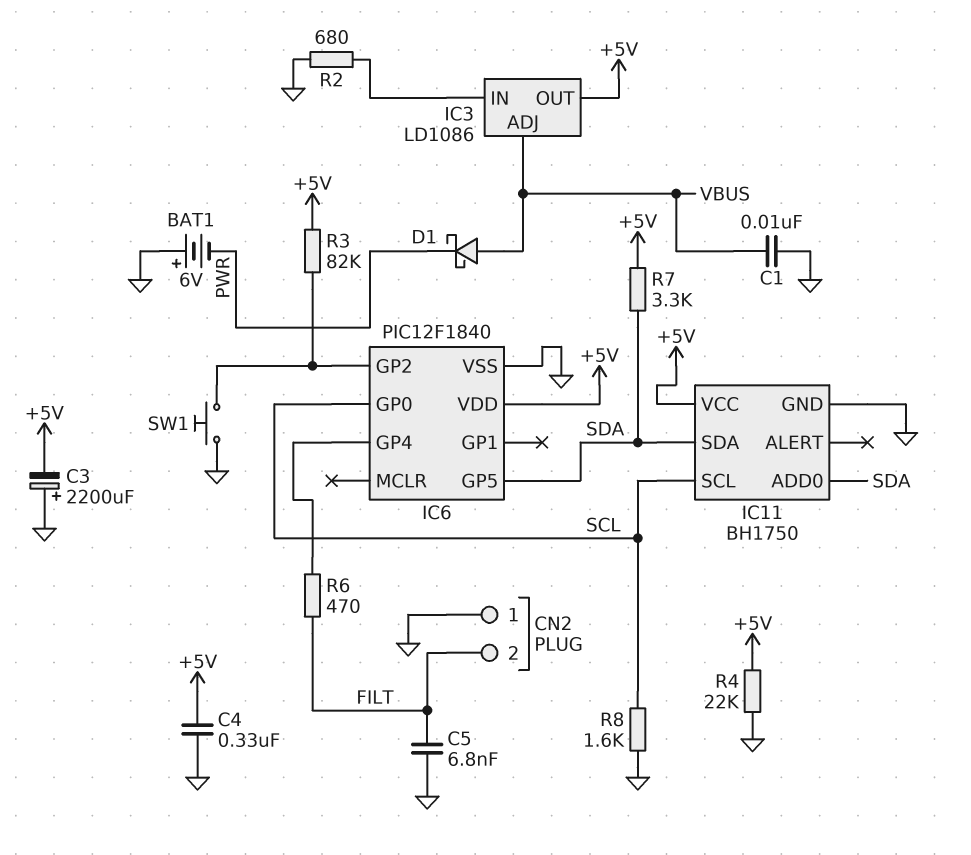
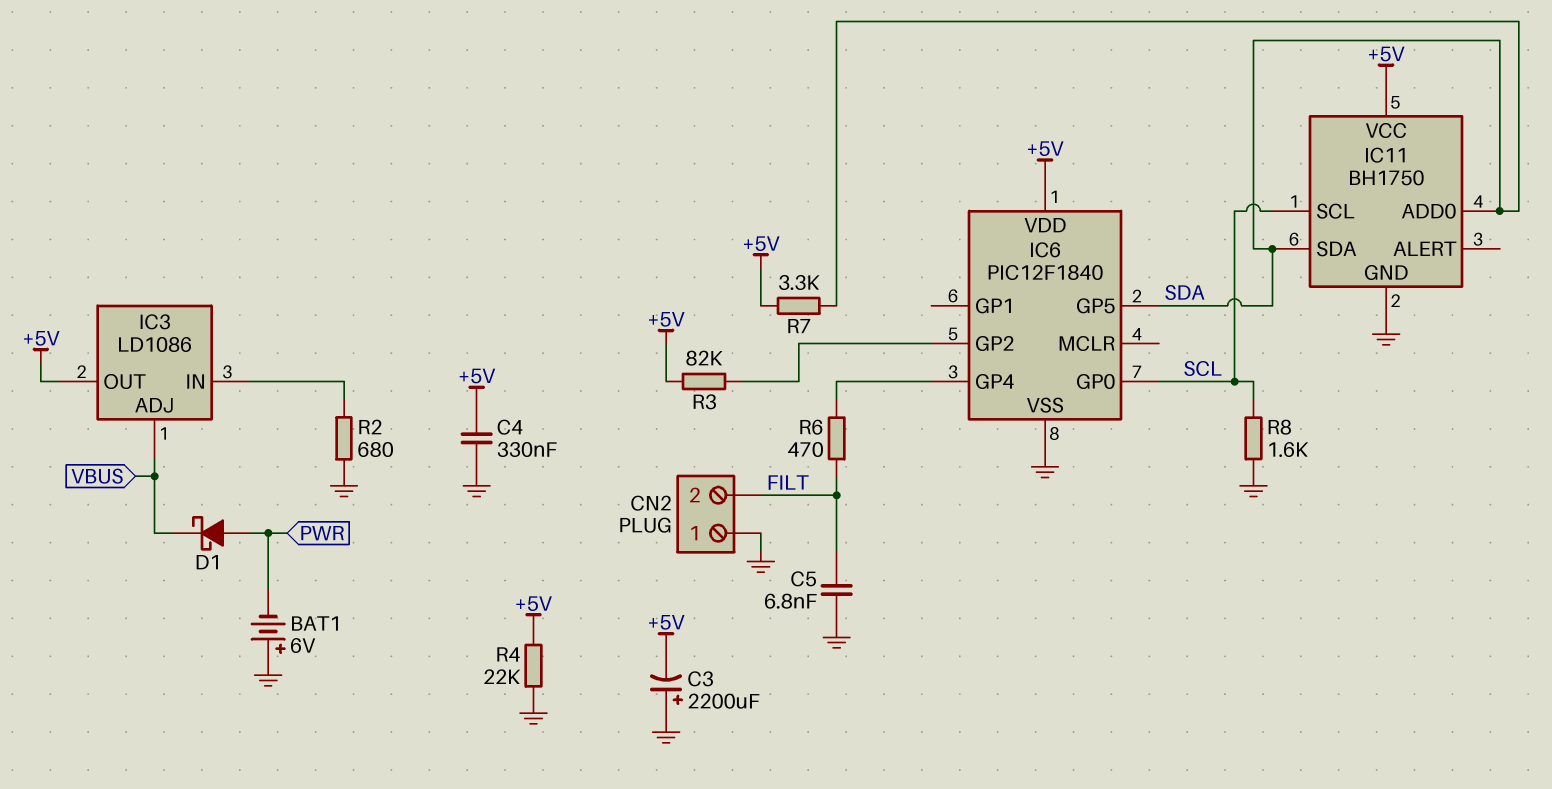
C1: 10nF (GND, VBUS) -> none
D1: schottky (A VBUS, K PWR) -> schottky (A PWR, K VBUS)
SW1: button (GND, IC6/GP2) -> none

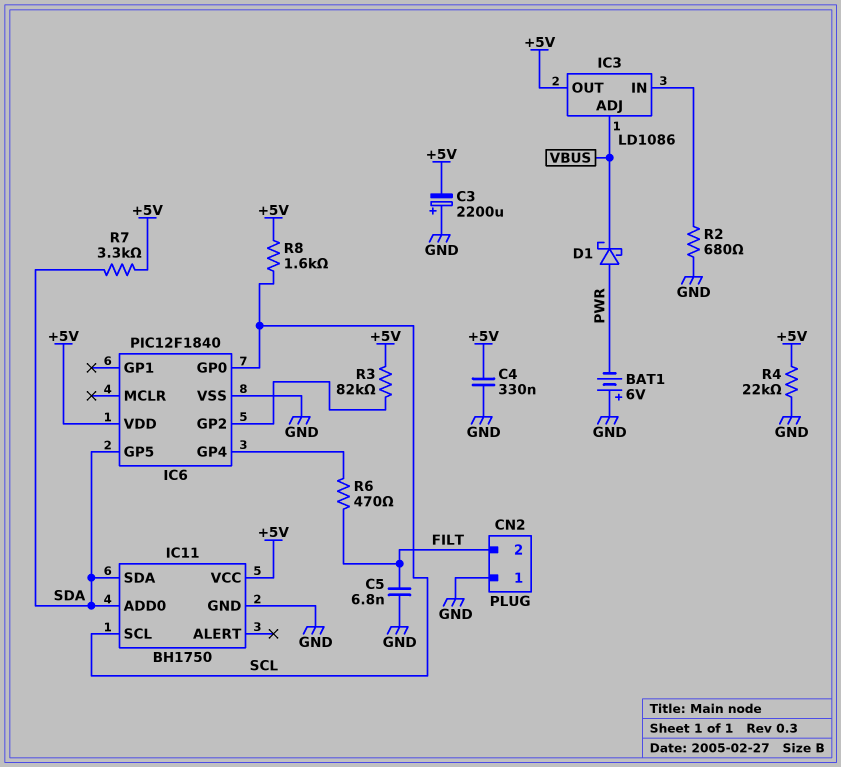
R8: 1.6k (GND, SCL) -> 1.6k (+5V, SCL)

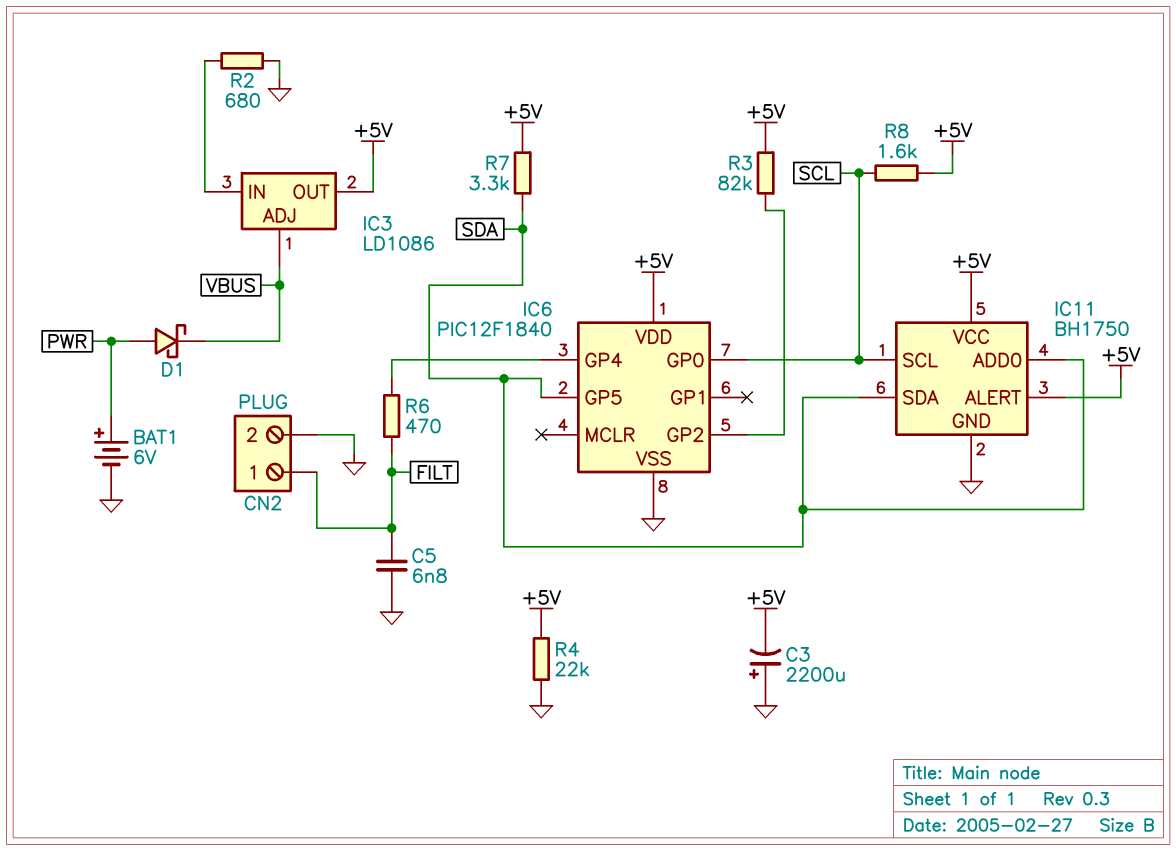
BAT1: 6V (plus GND, minus PWR) -> 6V (plus PWR, minus GND)
C4: 330nF (+5V, GND) -> none
CN2 pin 1: GND -> FILT
CN2 pin 2: FILT -> GND
IC11 pin ALERT: none -> +5V

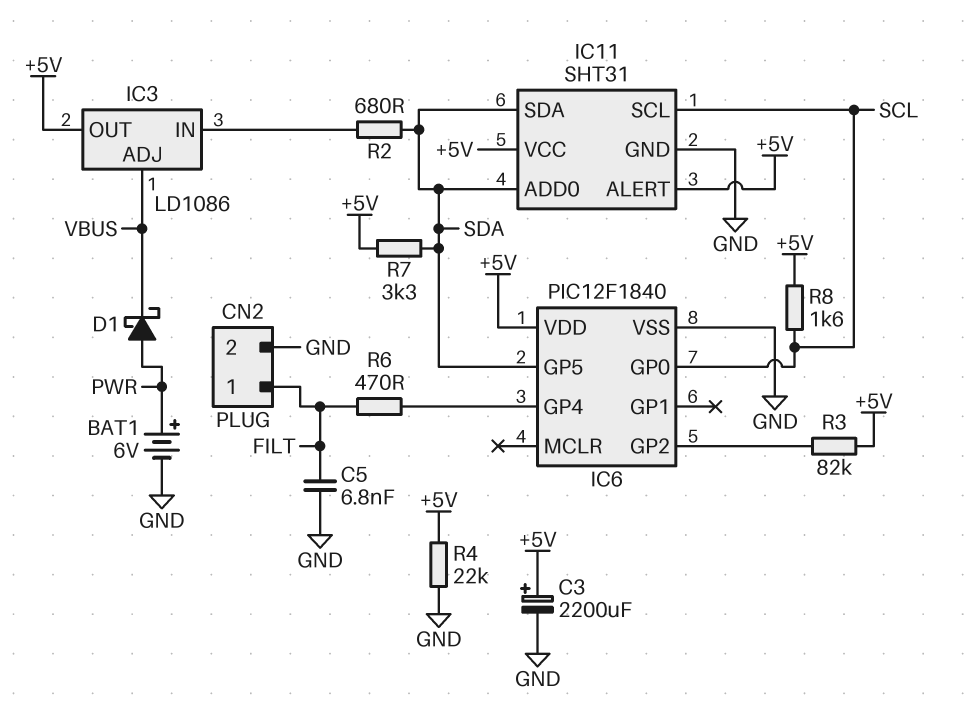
C3: 2200uF (plus GND, minus +5V) -> 2200uF (plus +5V, minus GND)
IC11: BH1750 -> SHT31
R2: 680 (GND, IC3/IN) -> 680 (IC3/IN, SDA)

